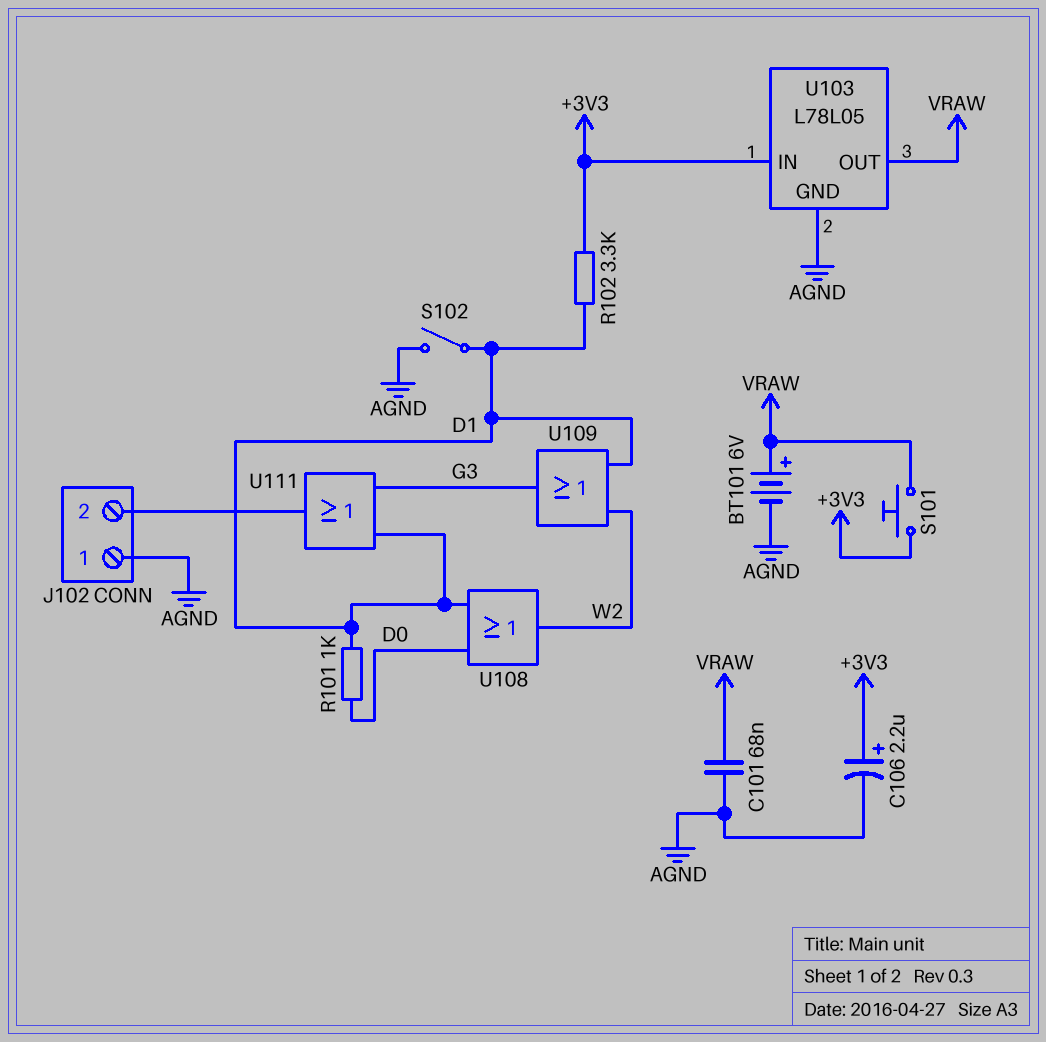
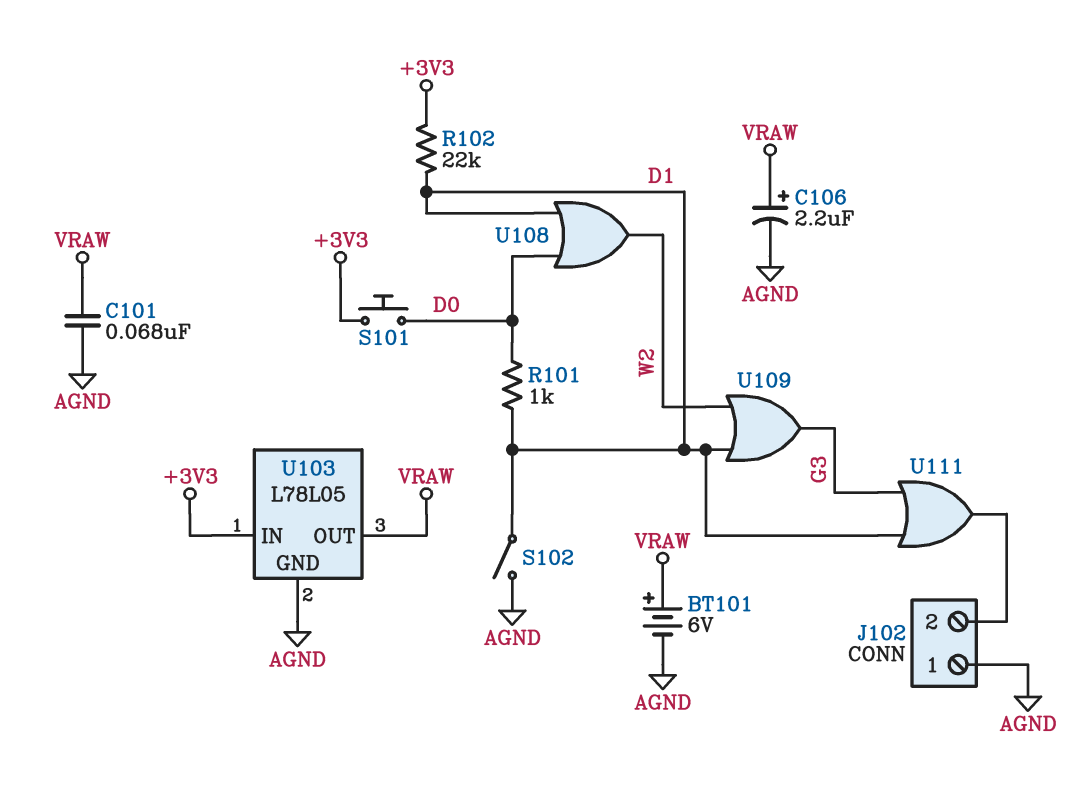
C106: 2.2uF (plus +3V3, minus AGND) -> 2.2uF (plus VRAW, minus AGND)
R102: 3.3k (+3V3, D1) -> 22k (+3V3, D1)
S101: button (+3V3, VRAW) -> button (+3V3, D0)

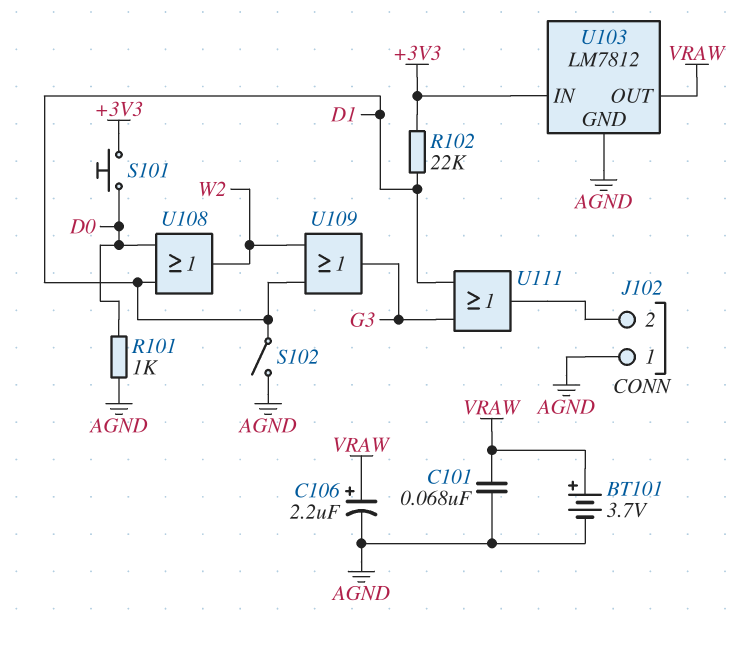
BT101: 6V (plus VRAW, minus AGND) -> 3.7V (plus VRAW, minus AGND)
R101: 1k (D0, D1) -> 1k (AGND, D0)
U103: L78L05 -> LM7812

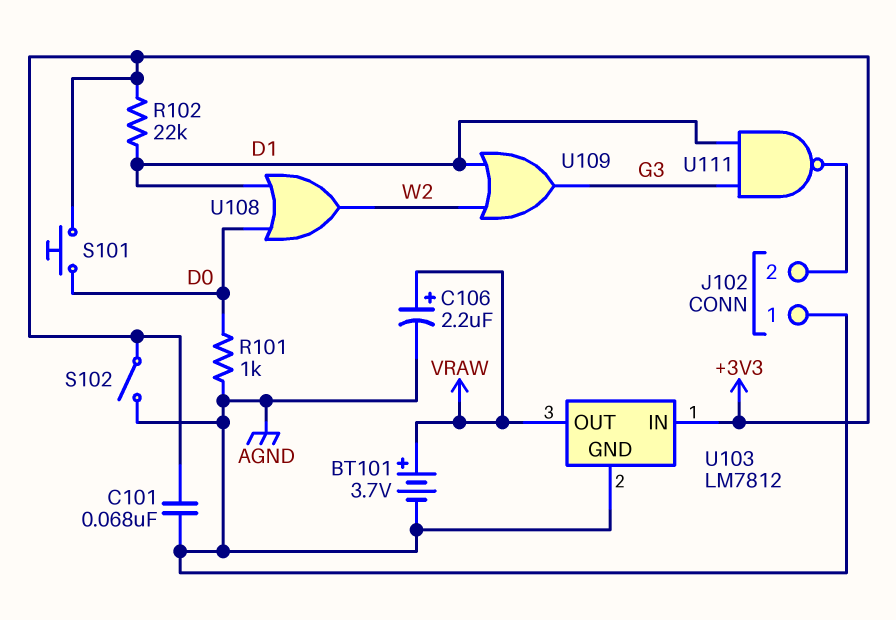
C101: 68nF (AGND, VRAW) -> 68nF (+3V3, AGND)
S102: switch (AGND, D1) -> switch (+3V3, AGND)
U111: OR (in D1, in G3, out J102/2) -> NAND (in D1, in G3, out J102/2)

